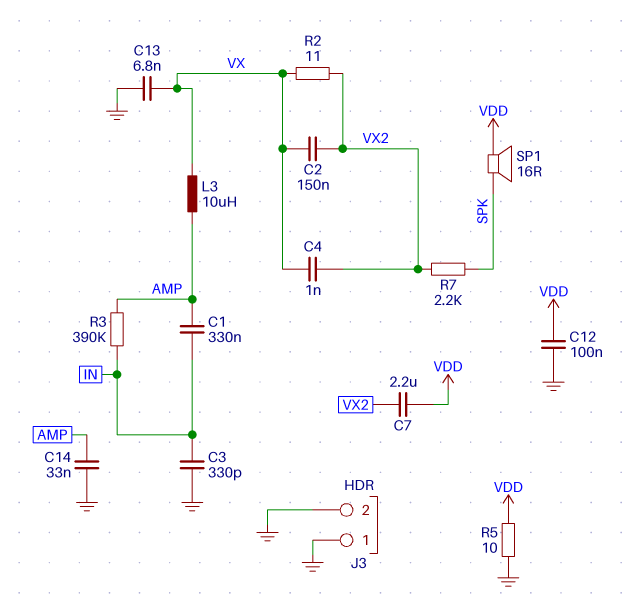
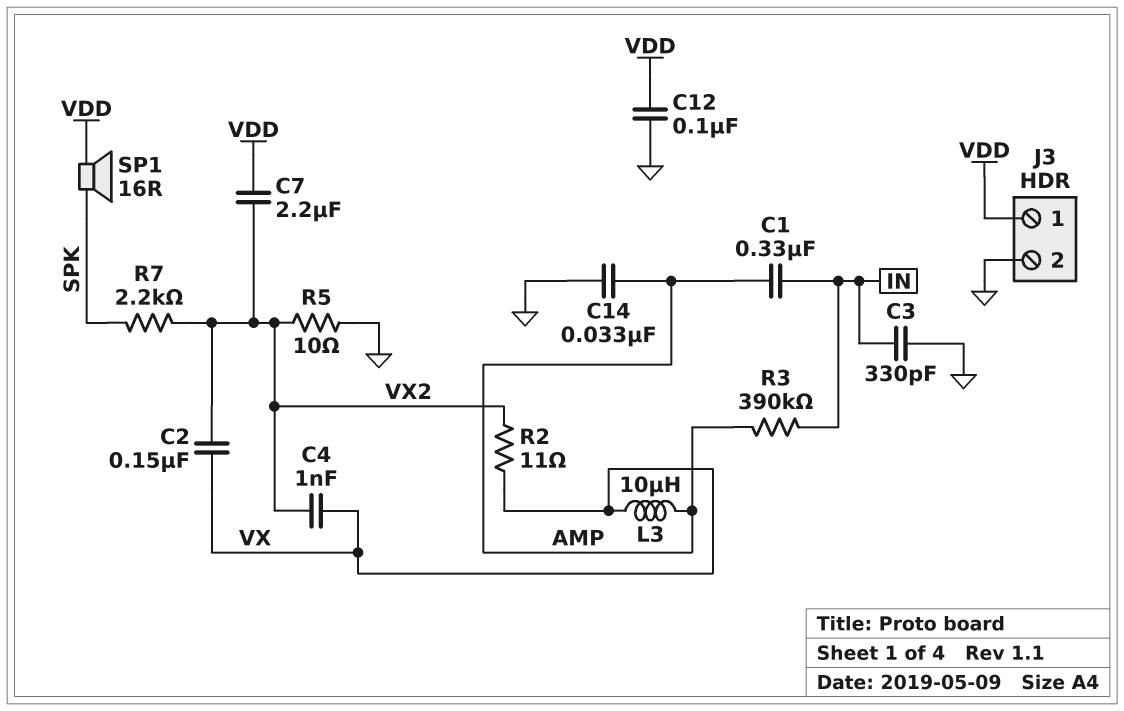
C13: 6.8nF (GND, VX) -> none
J3 pin 1: GND -> VDD
R5: 10 (GND, VDD) -> 10 (GND, VX2)

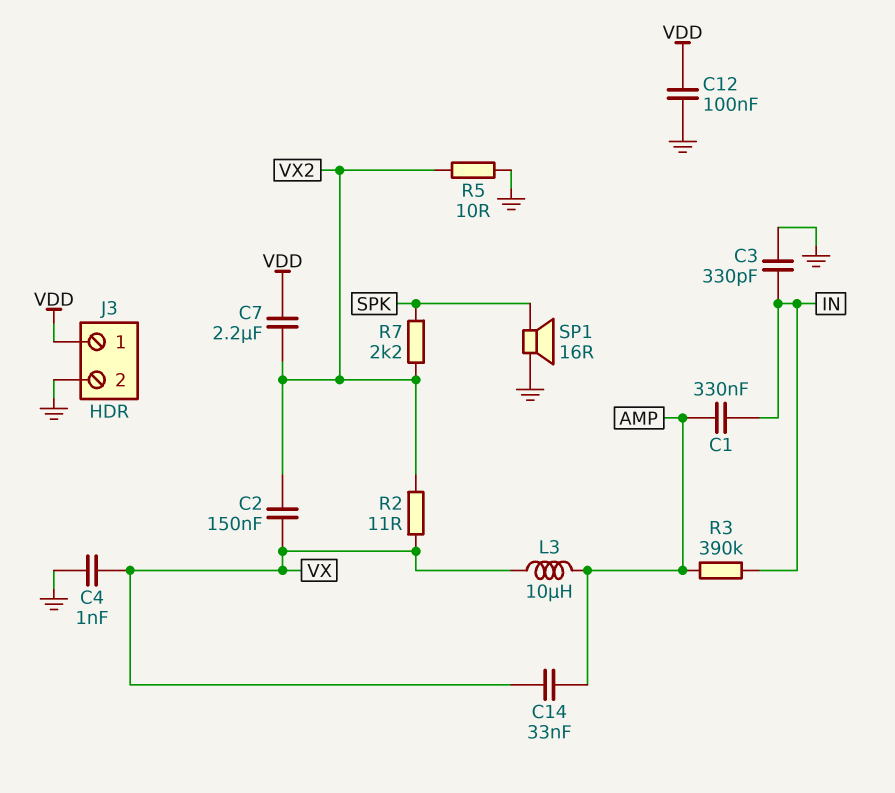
C4: 1nF (VX, VX2) -> 1nF (GND, VX)
C14: 33nF (AMP, GND) -> 33nF (AMP, VX)
SP1: speaker 16R (SPK, VDD) -> speaker 16R (GND, SPK)

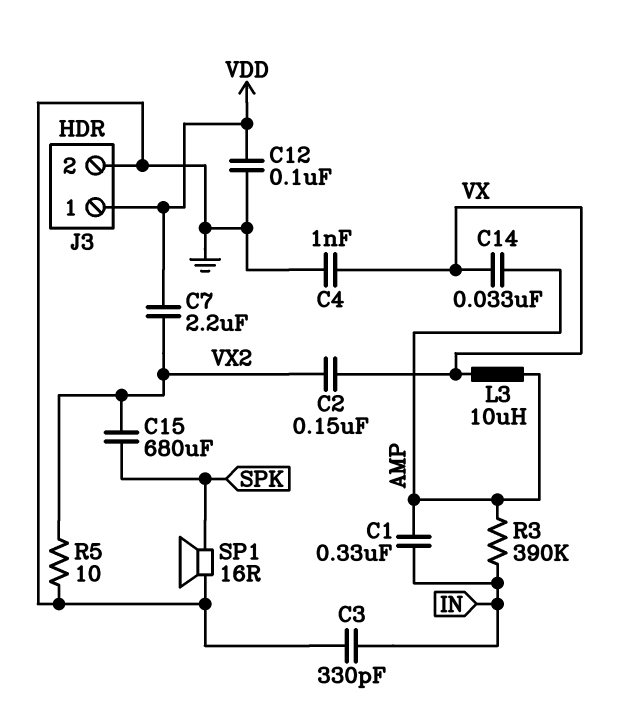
C15: none -> 680uF (SPK, VX2)
R2: 11 (VX, VX2) -> none
R7: 2.2k (SPK, VX2) -> none

